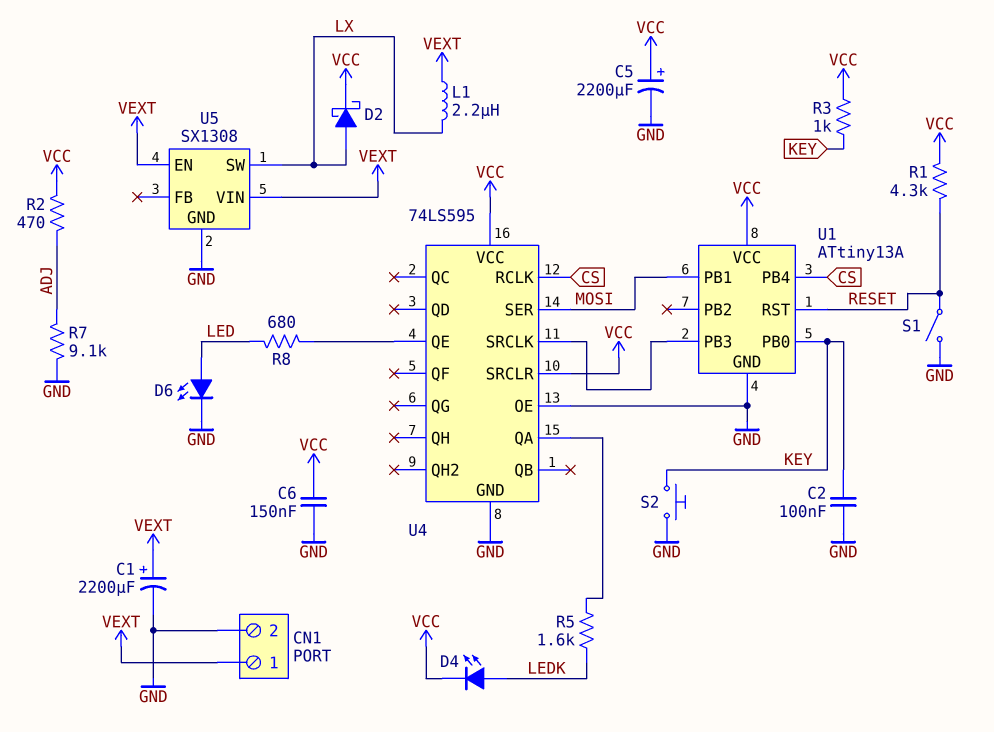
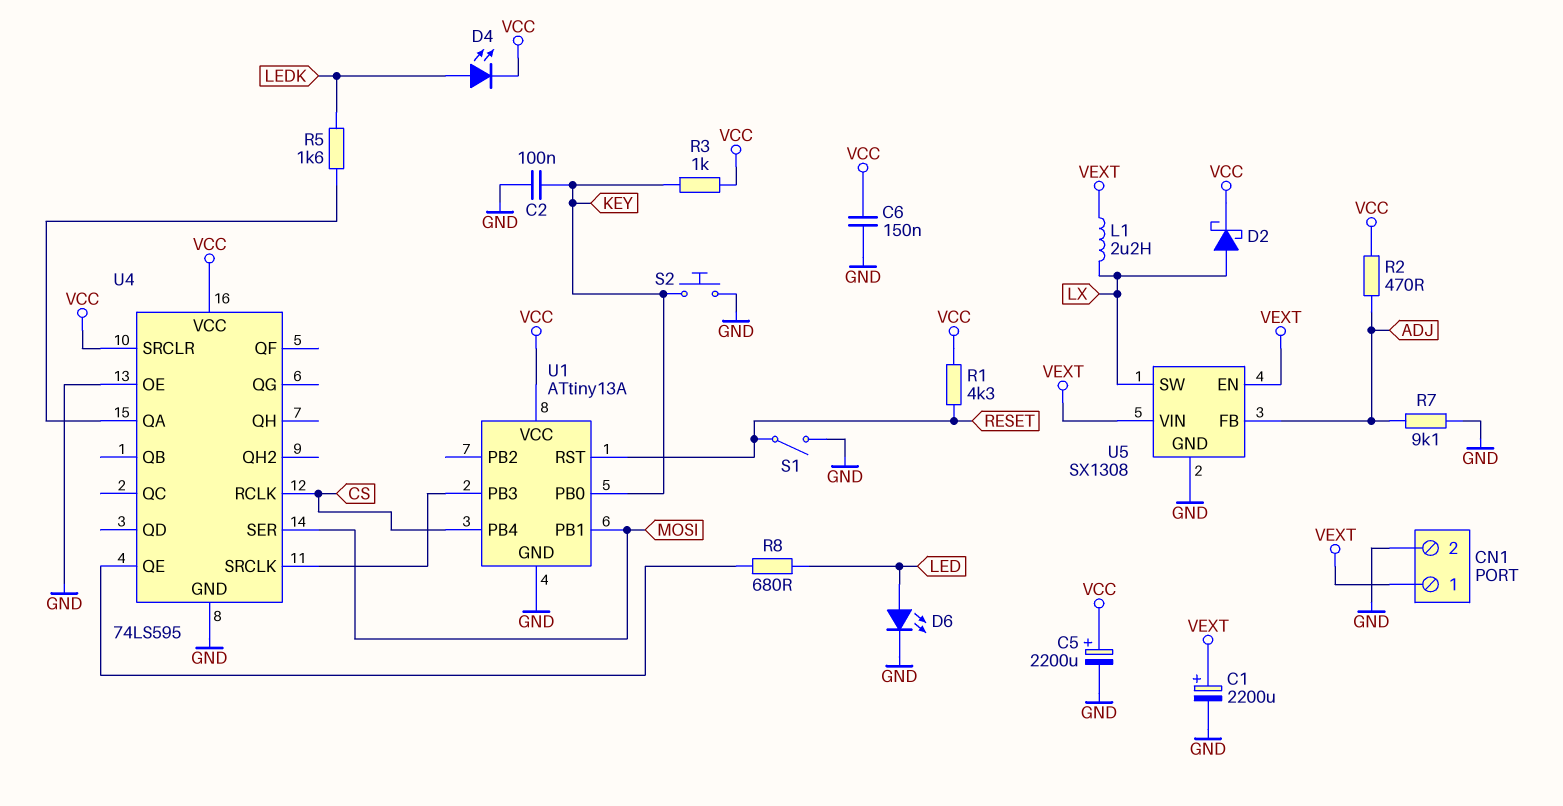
U5 pin FB: none -> ADJ

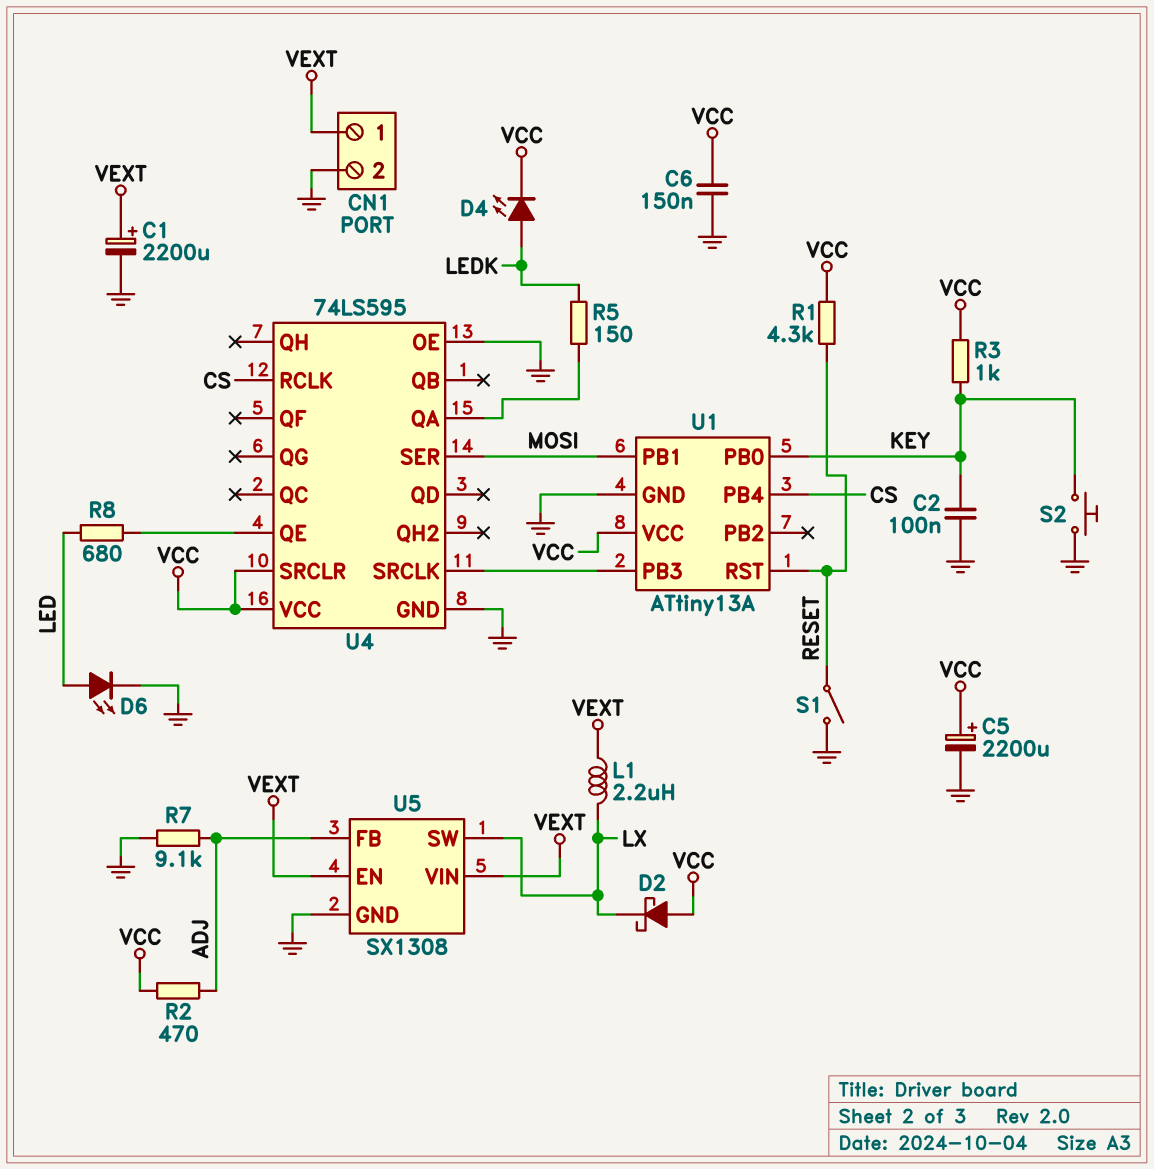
D2: schottky (A LX, K VCC) -> schottky (A VCC, K LX)
R5: 1.6k (LEDK, U4/QA) -> 150 (LEDK, U4/QA)

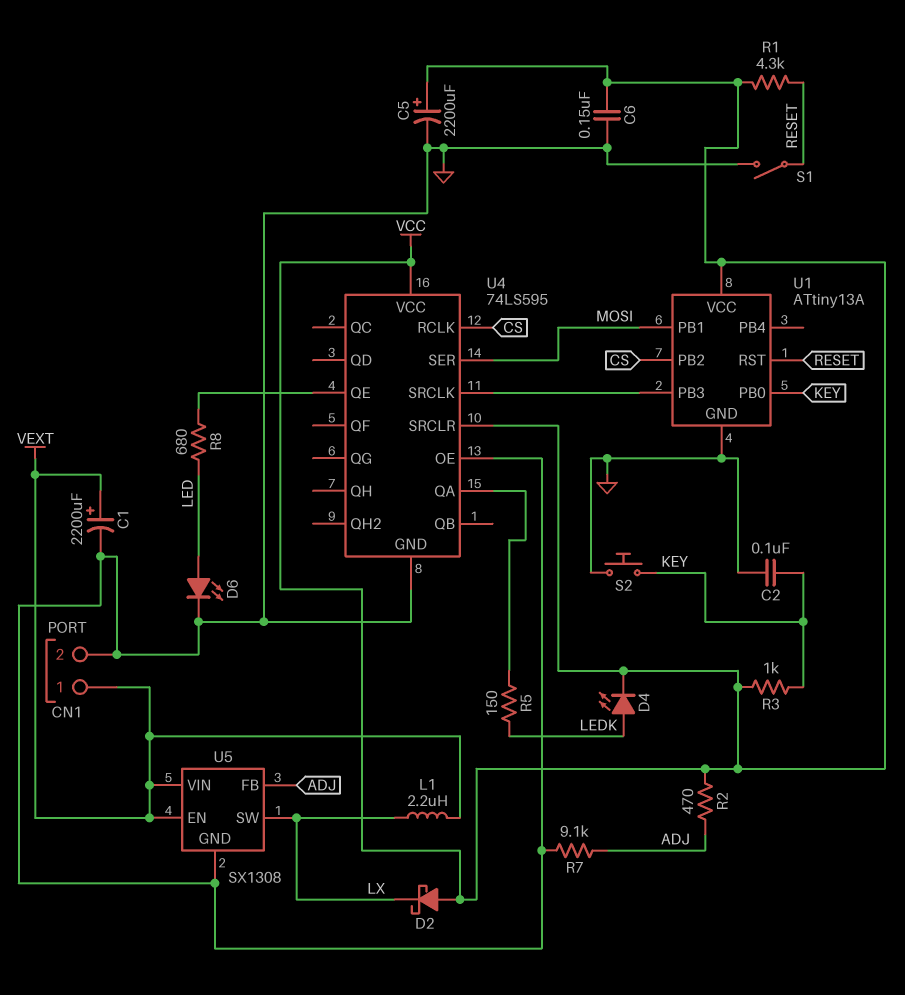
U1 pin PB2: none -> CS
U1 pin PB4: CS -> none

